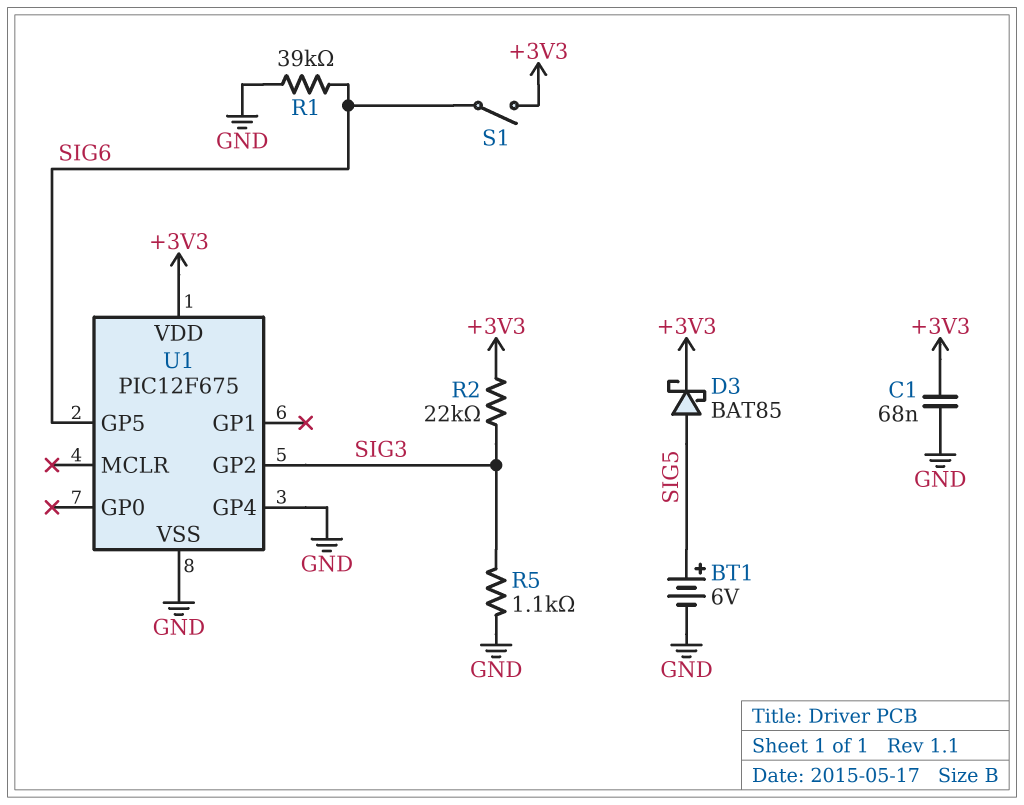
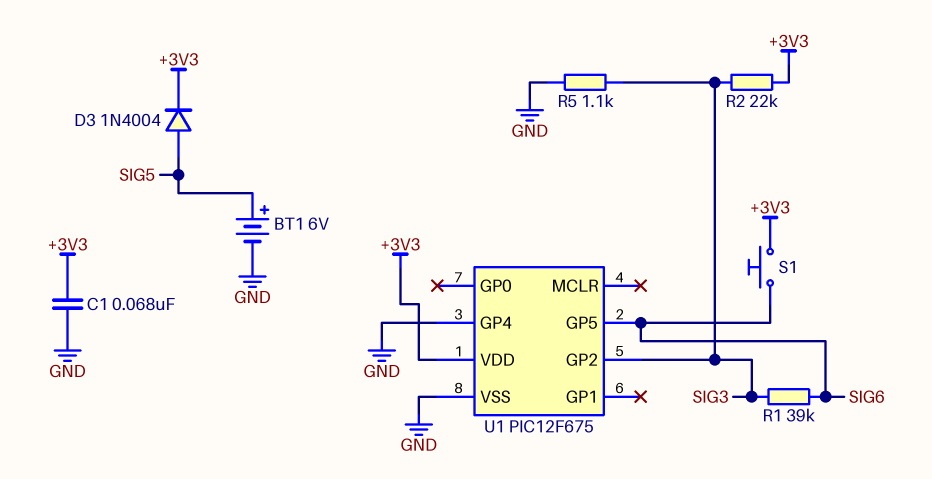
D3: schottky BAT85 (A SIG5, K +3V3) -> diode 1N4004 (A SIG5, K +3V3)
R1: 39k (GND, SIG6) -> 39k (SIG3, SIG6)
S1: switch (+3V3, SIG6) -> button (+3V3, SIG6)

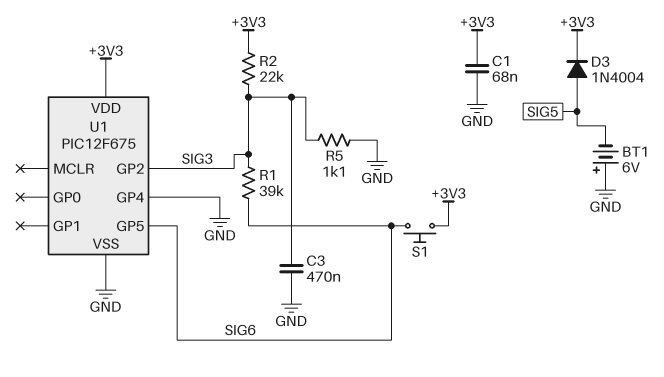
BT1: 6V (plus SIG5, minus GND) -> 6V (plus GND, minus SIG5)
C3: none -> 470nF (GND, SIG3)

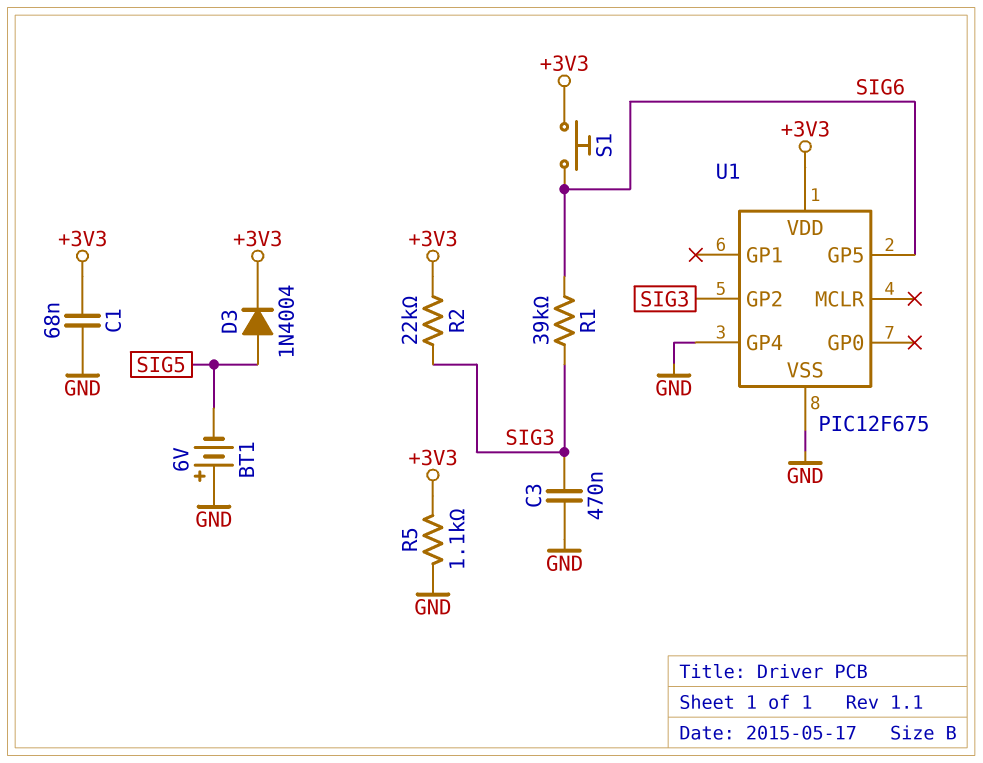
R5: 1.1k (GND, SIG3) -> 1.1k (+3V3, GND)

